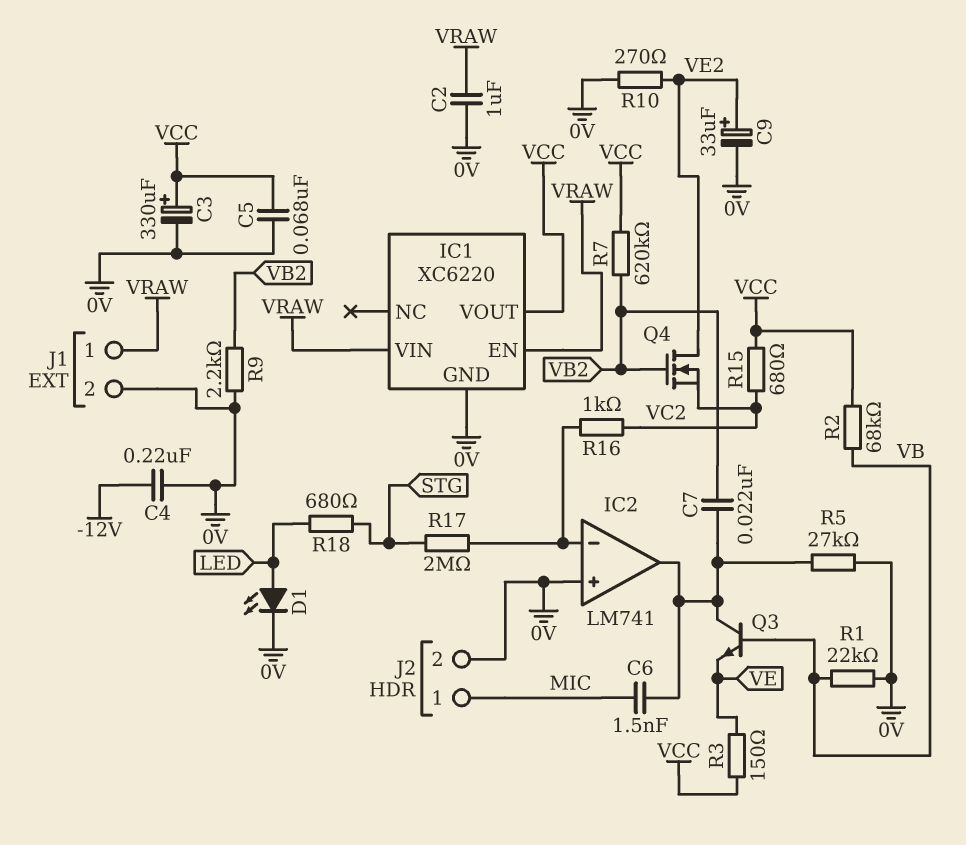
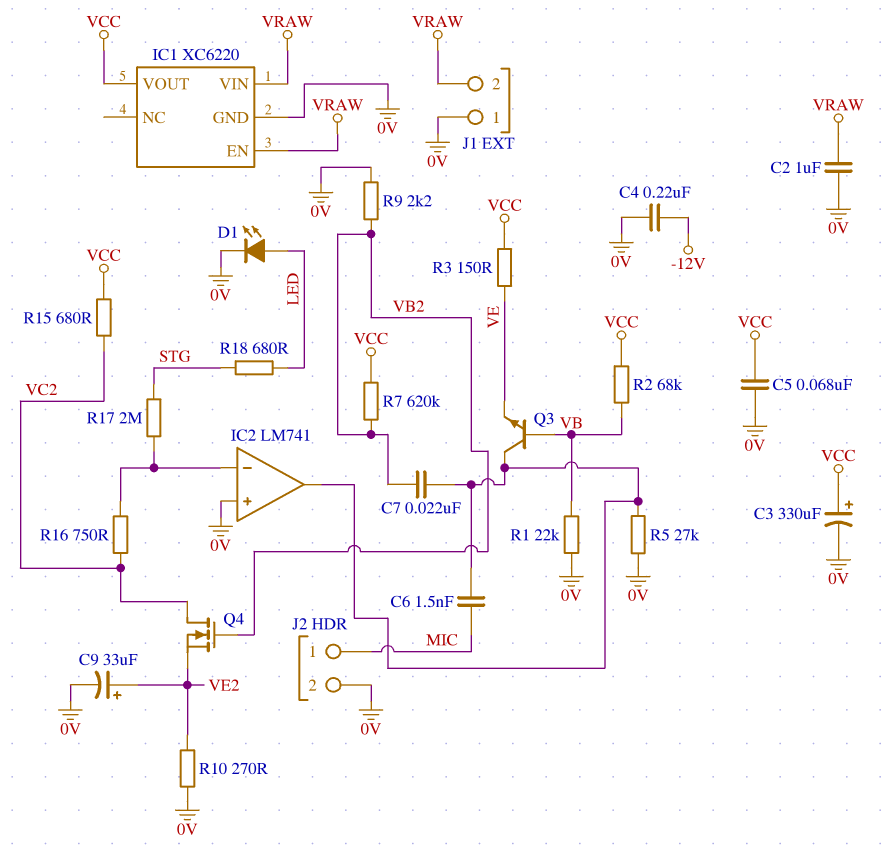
J1 pin 1: VRAW -> 0V
J1 pin 2: 0V -> VRAW
Q4: NMOS (G VB2, D VE2, S VC2) -> NMOS (G VB2, D VC2, S VE2)
R16: 1k (IC2/in-, VC2) -> 750 (IC2/in-, VC2)

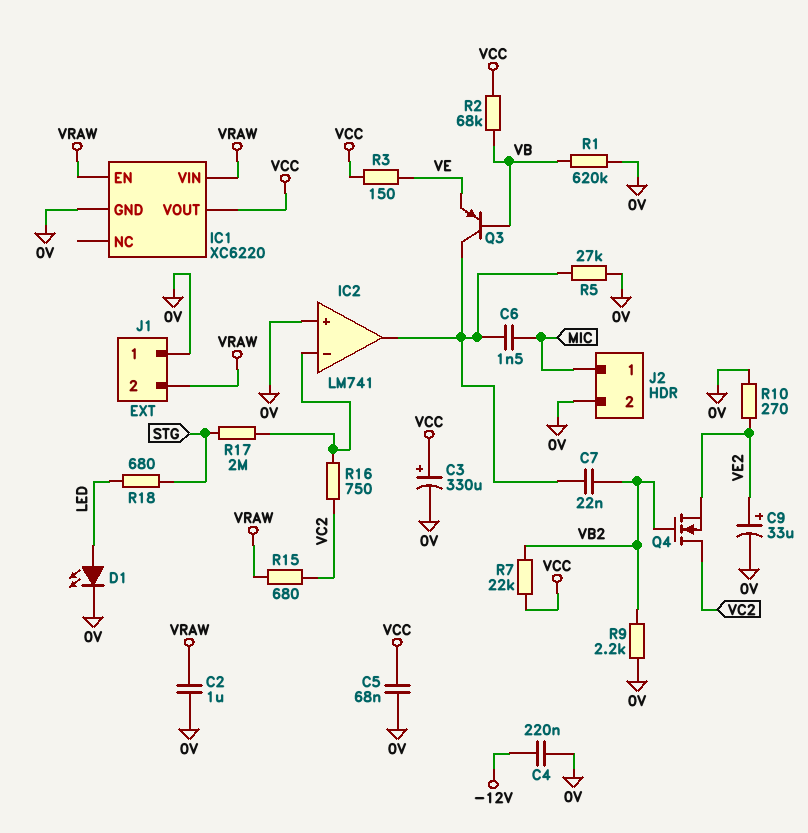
Q3: NPN (B VB, C IC2/out, E VE) -> PNP (B VB, C IC2/out, E VE)
R1: 22k (0V, VB) -> 620k (0V, VB)
R7: 620k (VB2, VCC) -> 22k (VB2, VCC)
R15: 680 (VC2, VCC) -> 680 (VC2, VRAW)

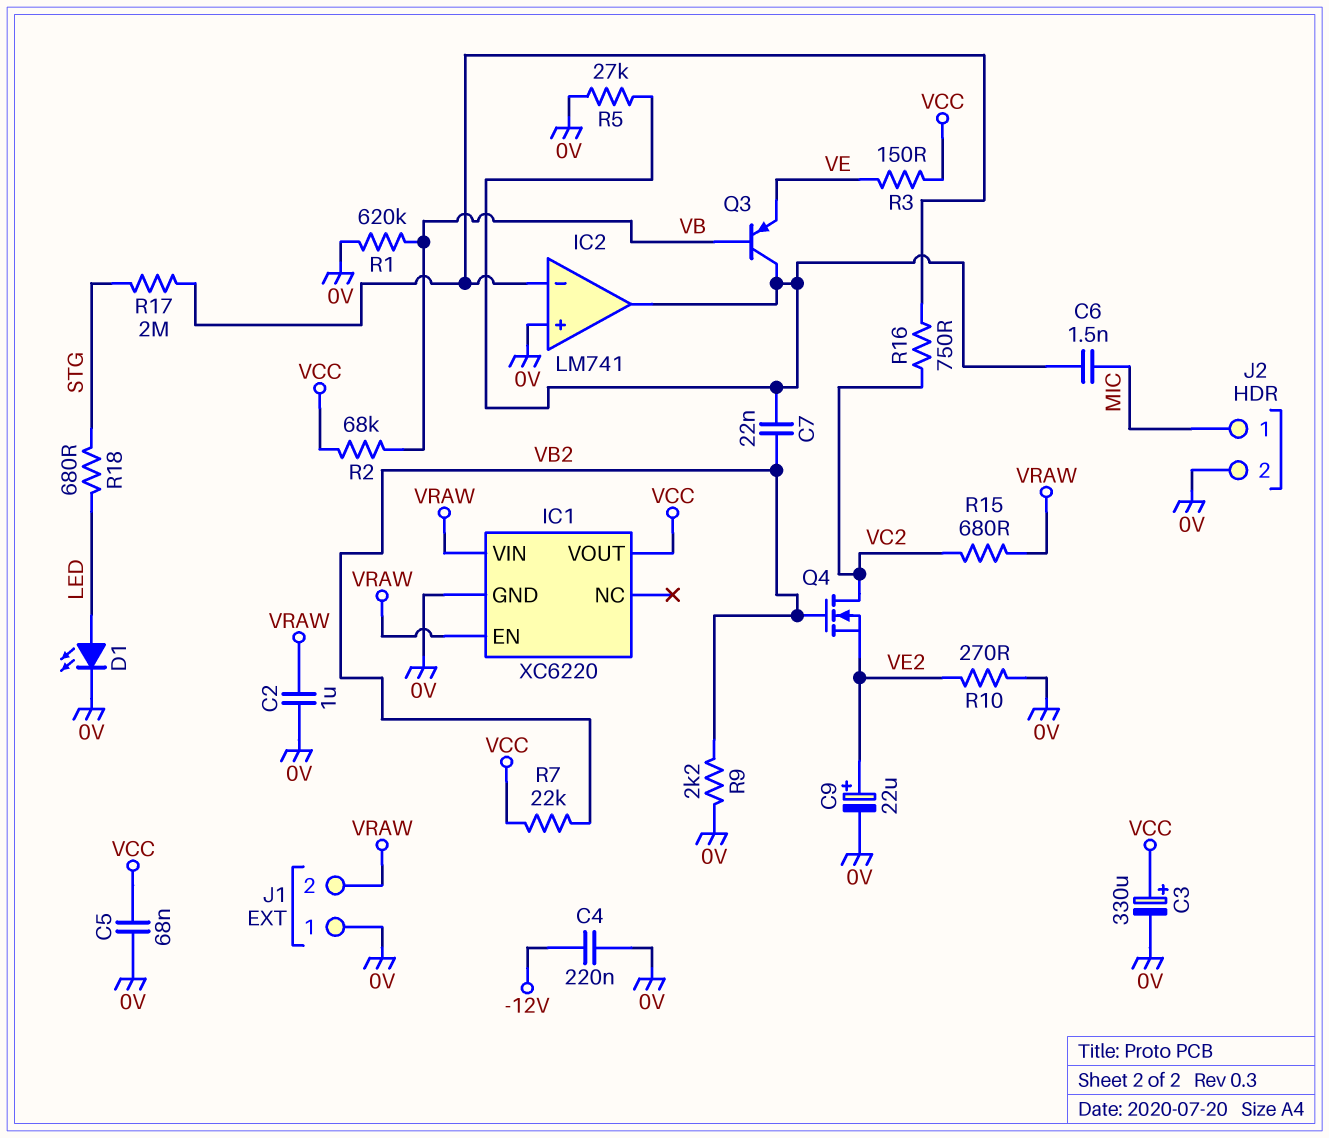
C9: 33uF (plus VE2, minus 0V) -> 22uF (plus VE2, minus 0V)

